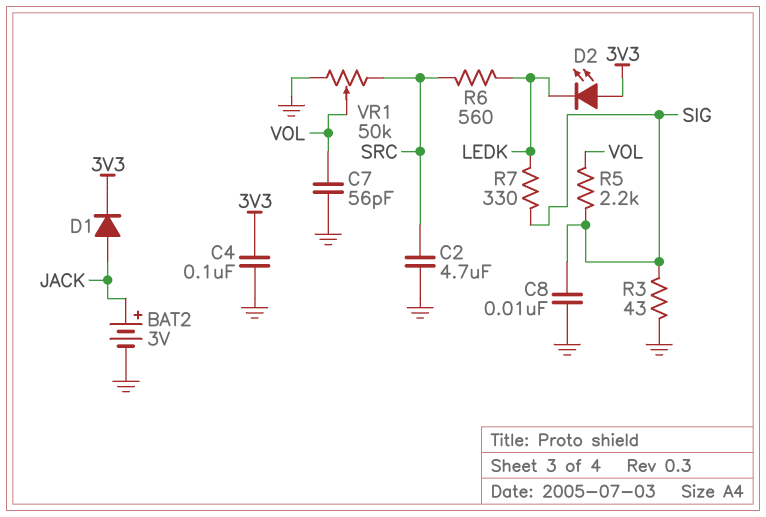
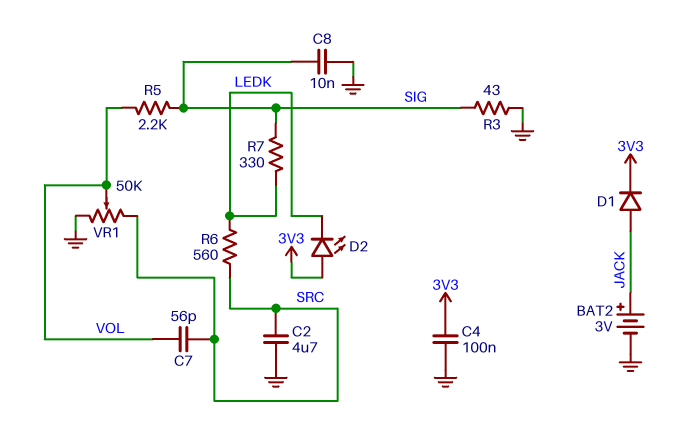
C7: 56pF (GND, VOL) -> 56pF (SRC, VOL)

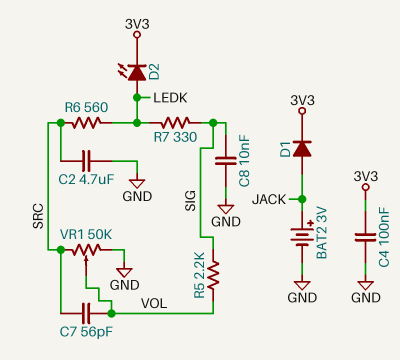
D2: LED (A 3V3, K LEDK) -> LED (A LEDK, K 3V3)
R3: 43 (GND, SIG) -> none

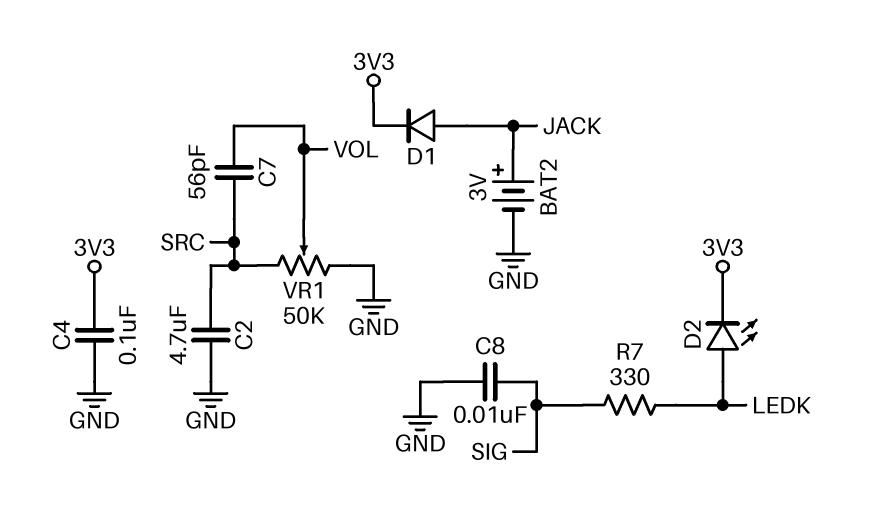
R5: 2.2k (SIG, VOL) -> none
R6: 560 (LEDK, SRC) -> none

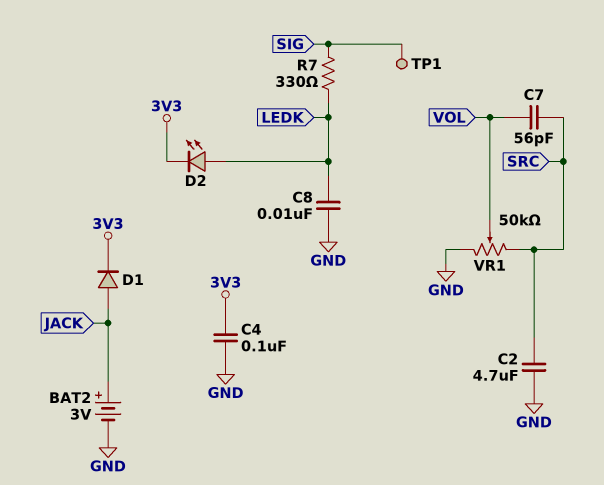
C8: 10nF (GND, SIG) -> 10nF (GND, LEDK)
TP1: none -> test point (SIG)

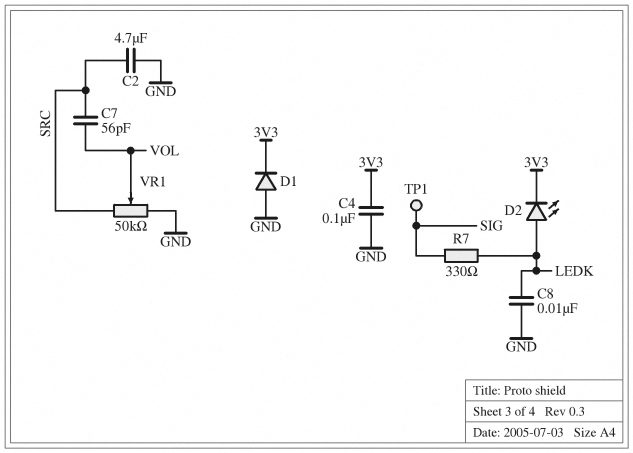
BAT2: 3V (plus JACK, minus GND) -> none
D1: diode (A JACK, K 3V3) -> diode (A GND, K 3V3)

